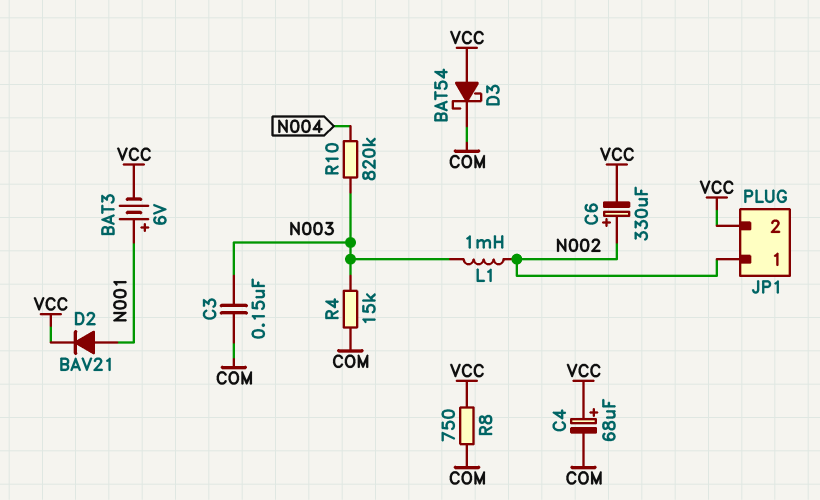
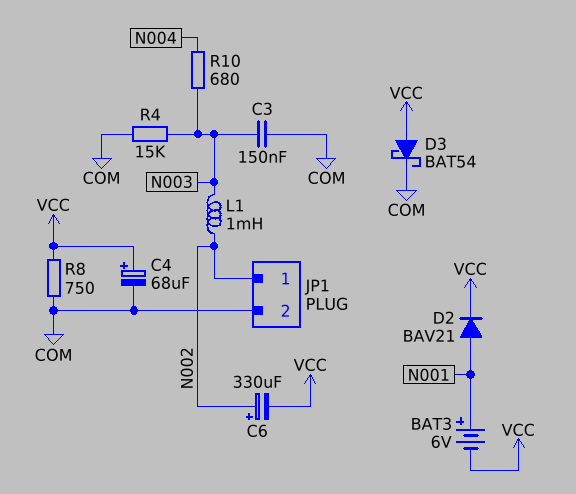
JP1 pin 2: VCC -> COM
R10: 820k (N003, N004) -> 680 (N003, N004)

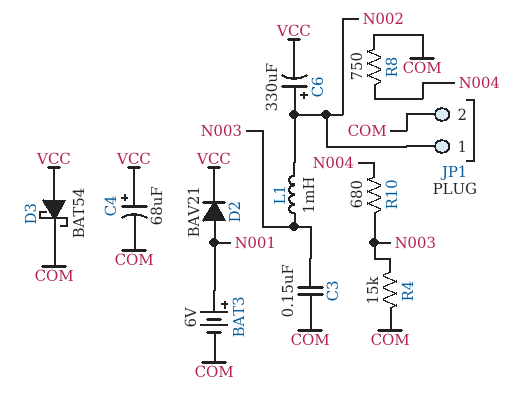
BAT3: 6V (plus N001, minus VCC) -> 6V (plus N001, minus COM)
R8: 750 (COM, VCC) -> 750 (COM, N004)

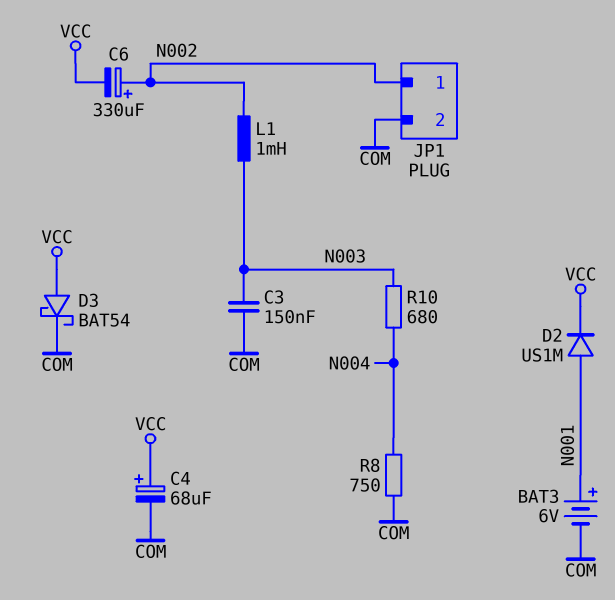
D2: diode BAV21 (A N001, K VCC) -> diode US1M (A N001, K VCC)
R4: 15k (COM, N003) -> none

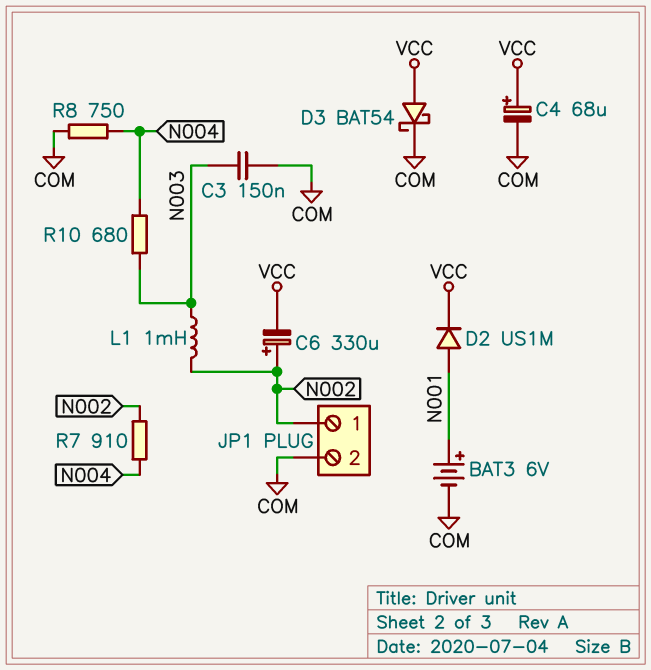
R7: none -> 910 (N002, N004)

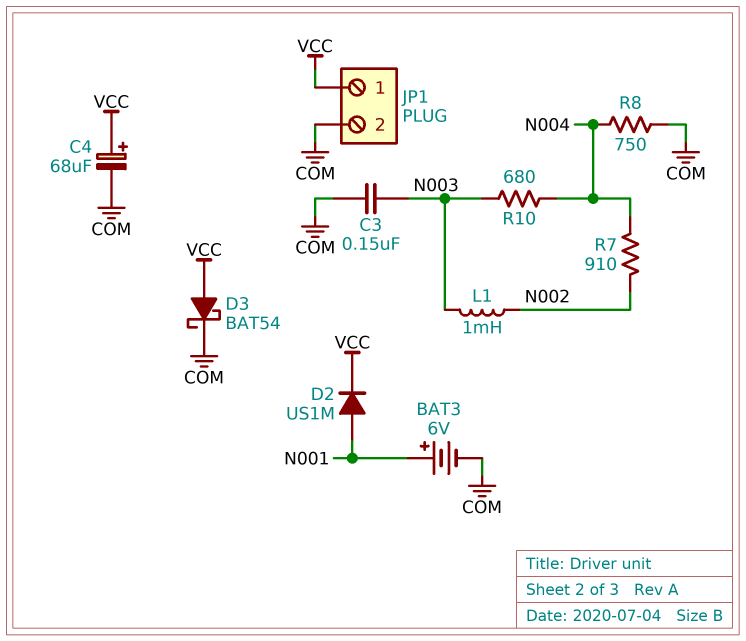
C6: 330uF (plus N002, minus VCC) -> none
JP1 pin 1: N002 -> VCC

